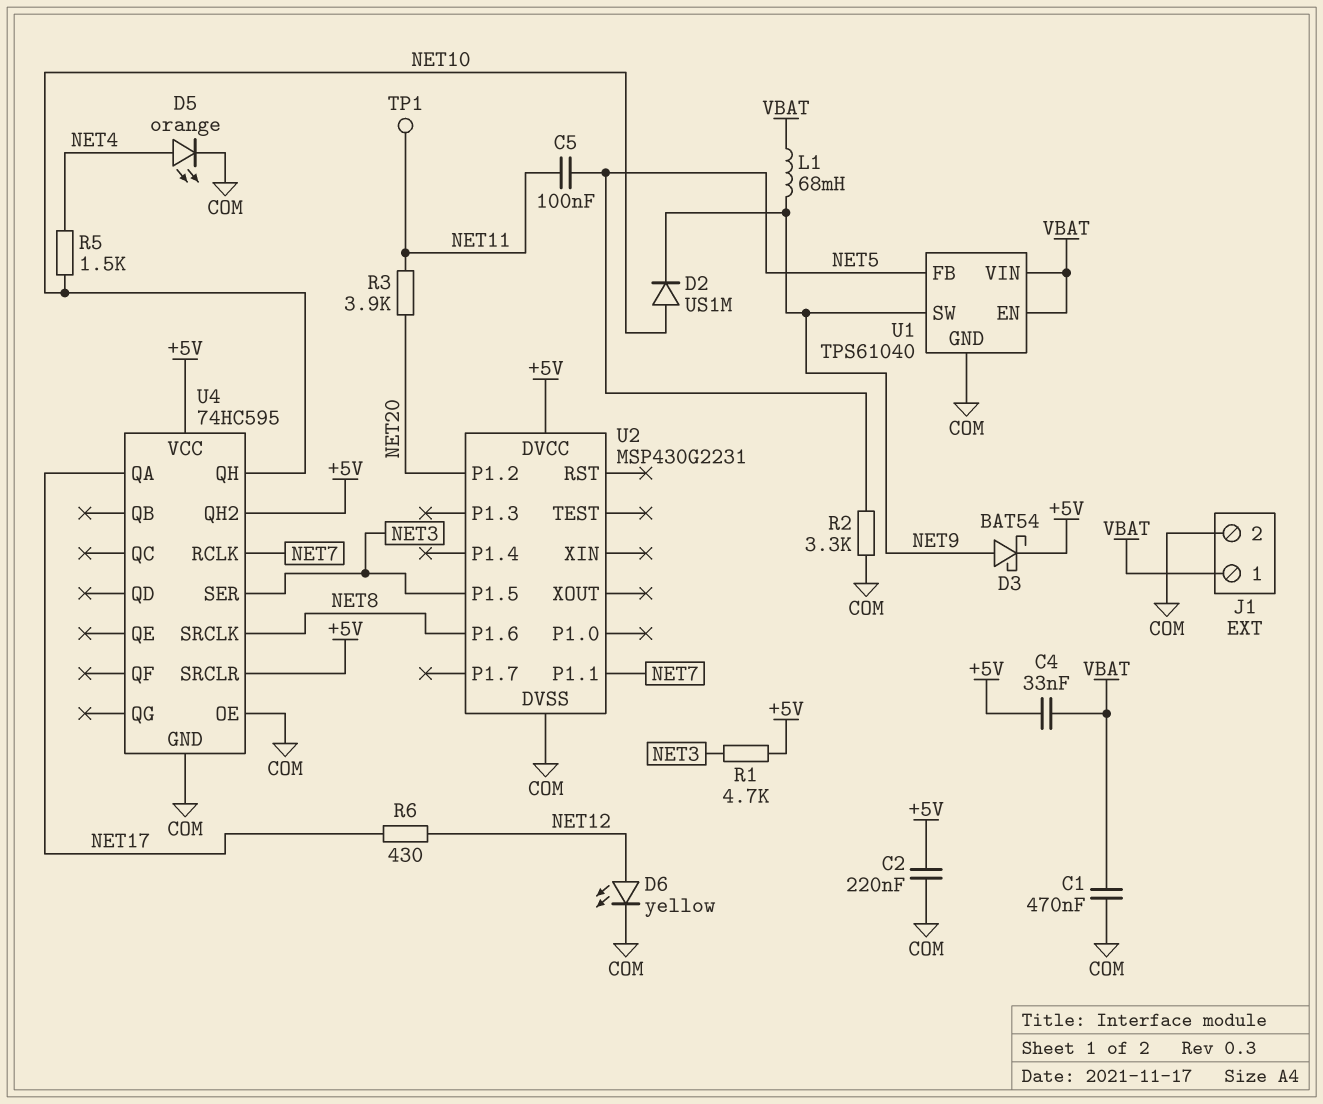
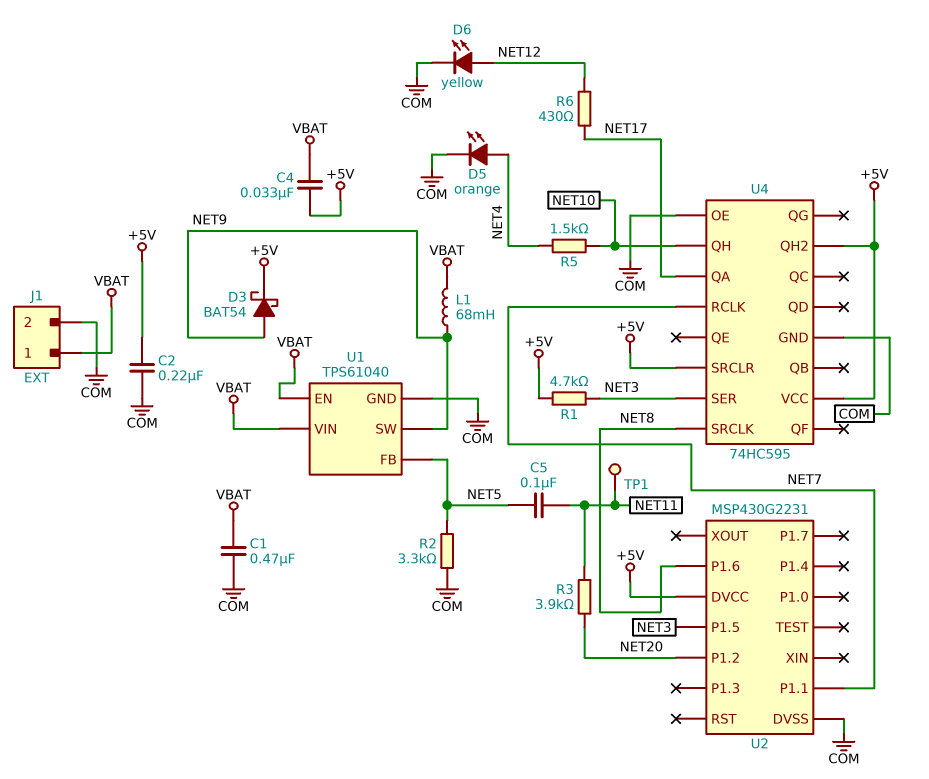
D2: diode US1M (A NET10, K NET9) -> none

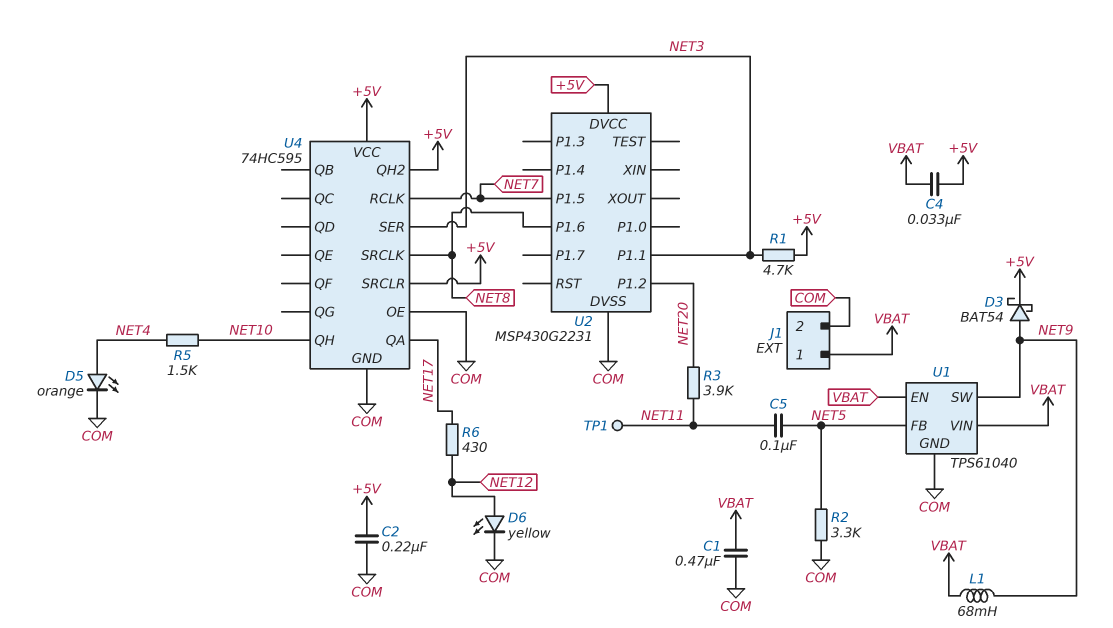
U2 pin P1.1: NET7 -> NET3
U2 pin P1.5: NET3 -> NET7

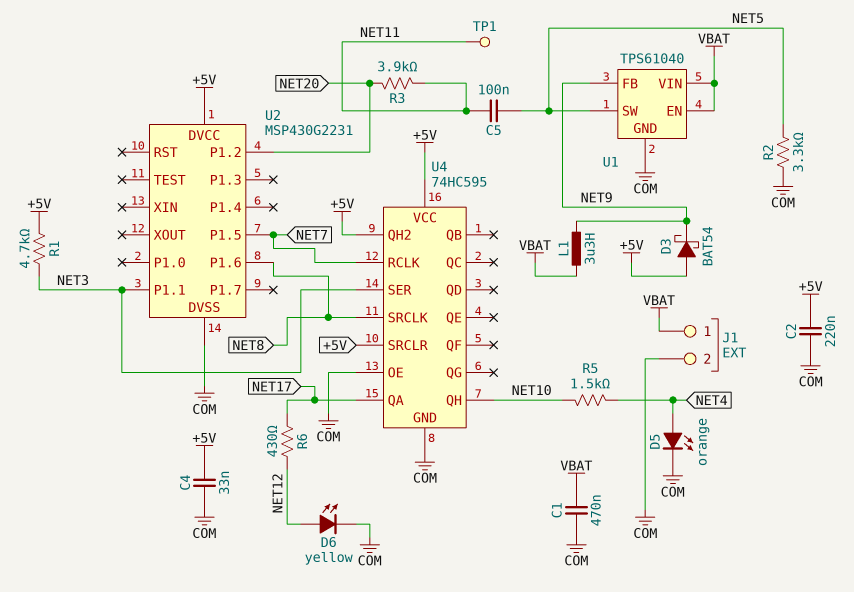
C4: 33nF (+5V, VBAT) -> 33nF (+5V, COM)
D3: schottky BAT54 (A NET9, K +5V) -> schottky BAT54 (A +5V, K NET9)
L1: 68mH (NET9, VBAT) -> 3.3uH (NET9, VBAT)
U1 pin FB: NET5 -> NET9
U1 pin SW: NET9 -> NET5

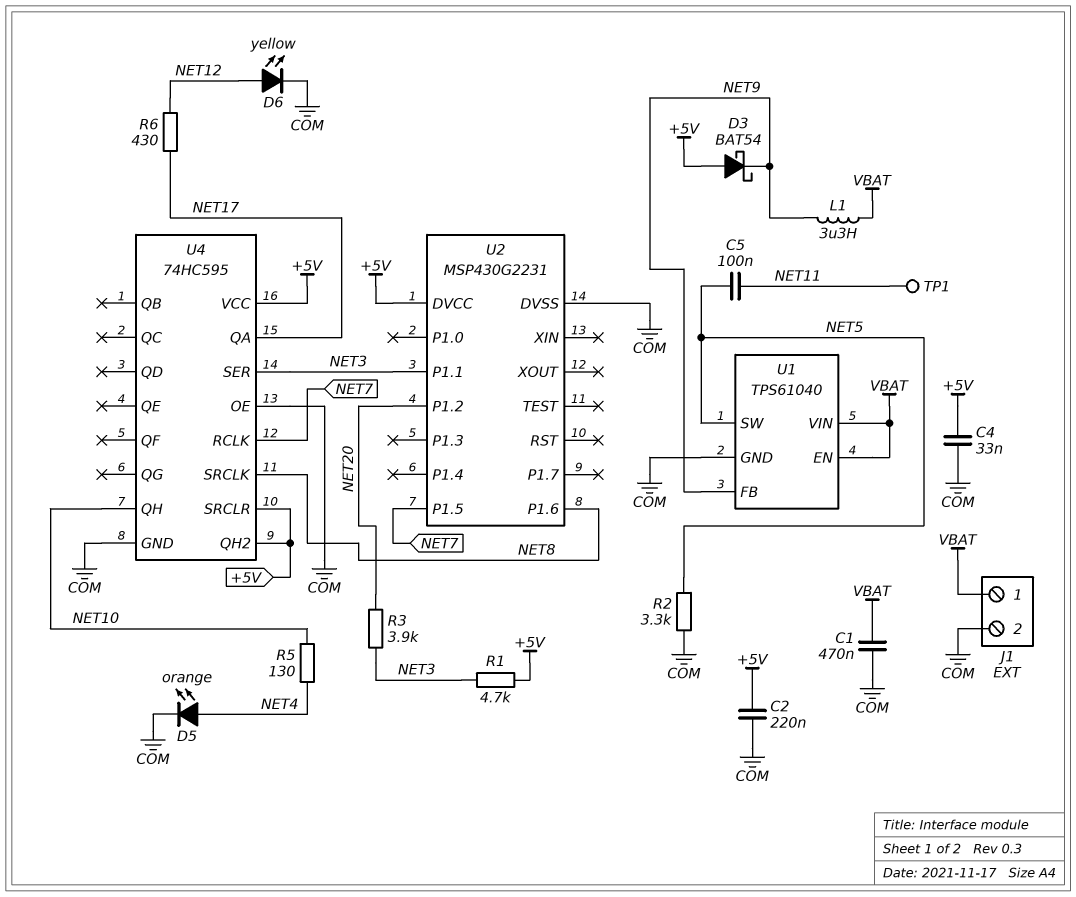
R3: 3.9k (NET11, NET20) -> 3.9k (NET3, NET20)
R5: 1.5k (NET4, NET10) -> 130 (NET4, NET10)

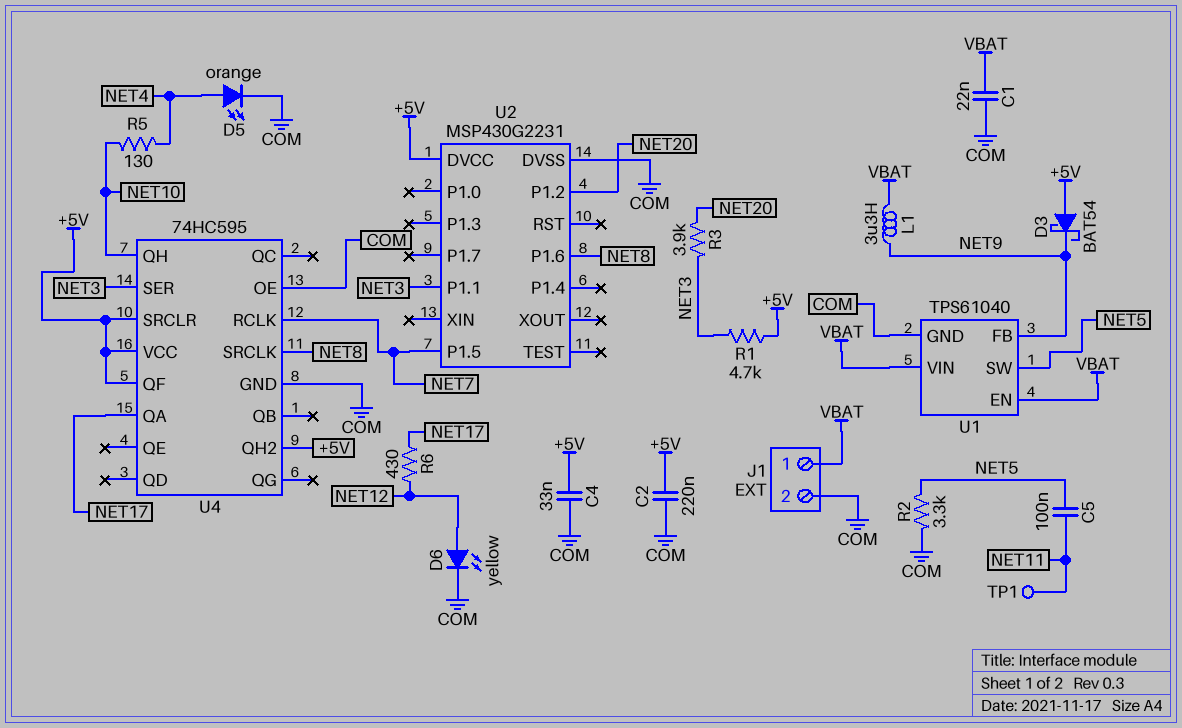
C1: 470nF (COM, VBAT) -> 22nF (COM, VBAT)
U4 pin QF: none -> +5V

